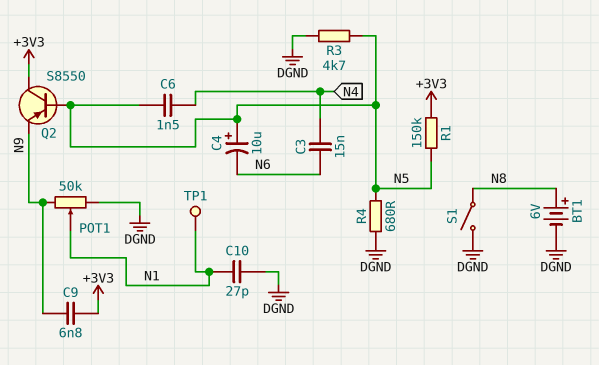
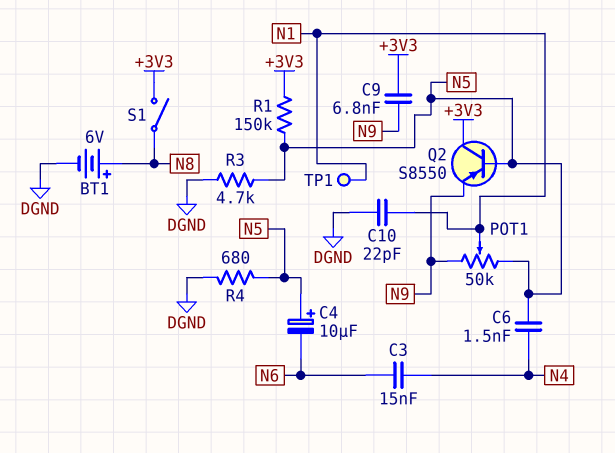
C10: 27pF (DGND, N1) -> 22pF (DGND, N1)
POT1: 50k (DGND, N9, wiper N1) -> 50k (N5, N9, wiper N1)
S1: switch (DGND, N8) -> switch (+3V3, N8)

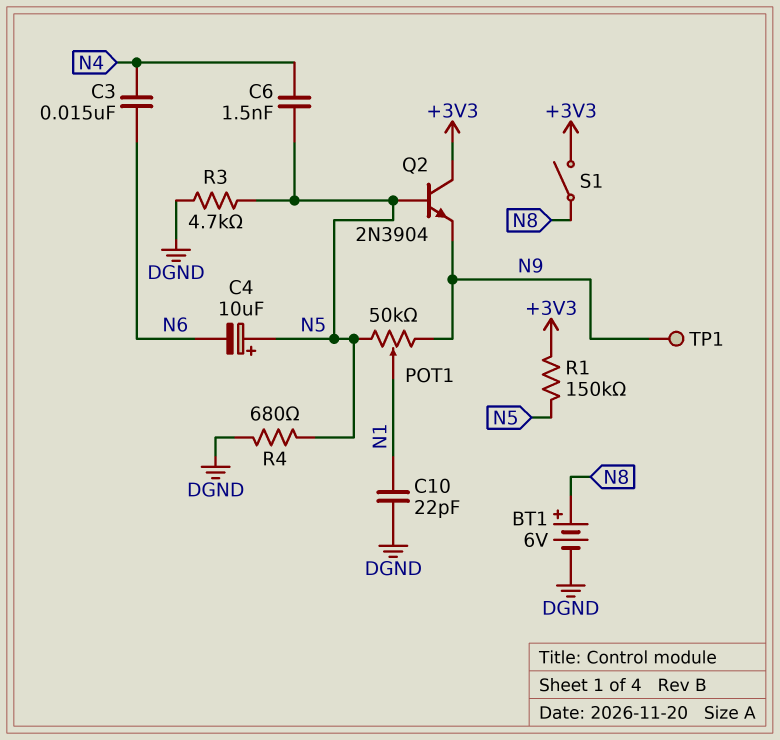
C9: 6.8nF (+3V3, N9) -> none
Q2: PNP S8550 (B N5, C +3V3, E N9) -> NPN 2N3904 (B N5, C +3V3, E N9)
TP1: test point (N1) -> test point (N9)

